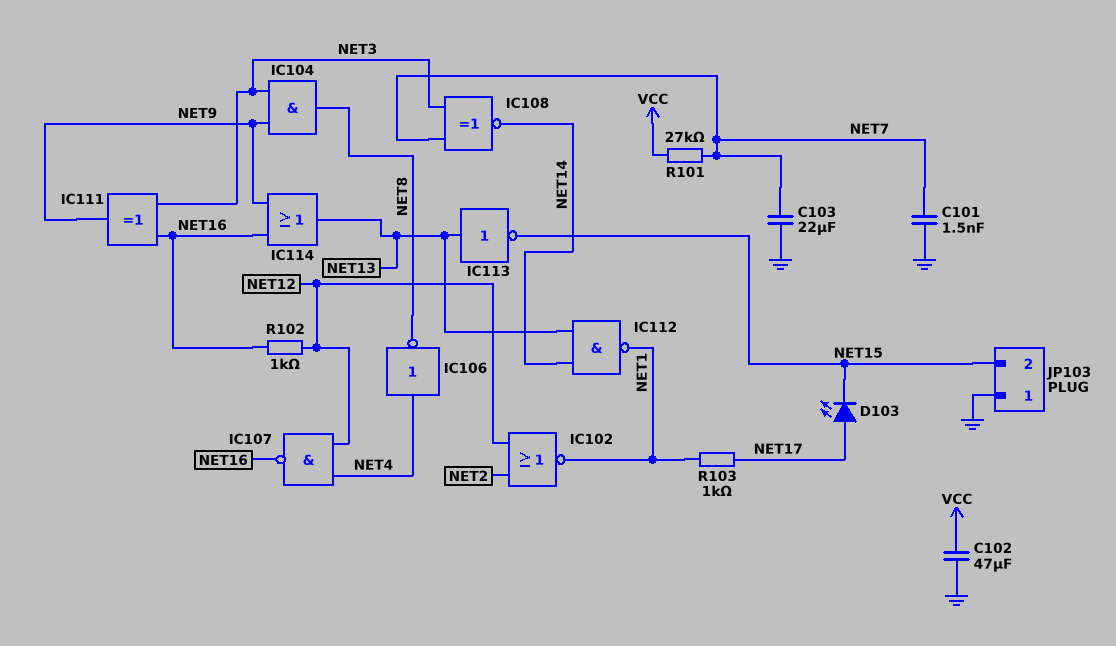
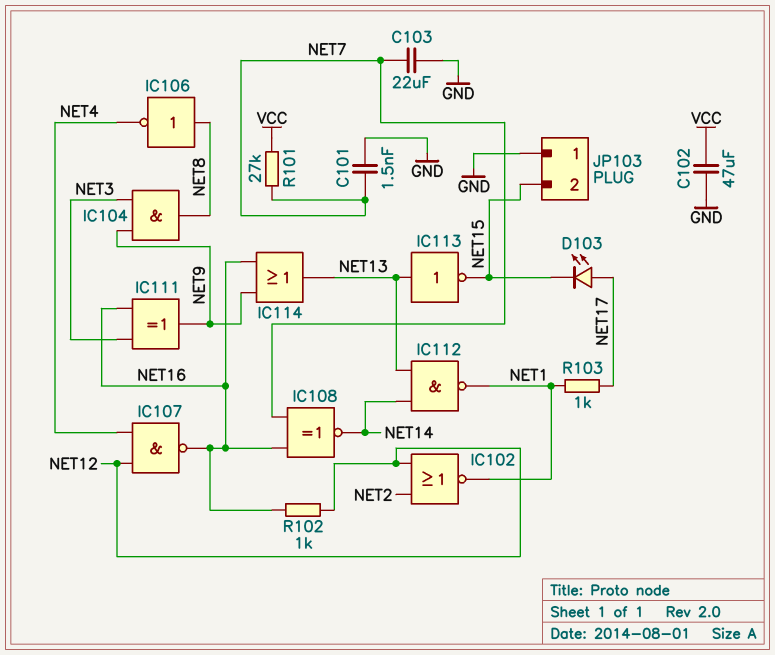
IC106: NOT (in NET4, out NET8) -> NOT (in NET8, out NET4)
IC108: XNOR (in NET3, in NET7, out NET14) -> XNOR (in NET7, in NET16, out NET14)

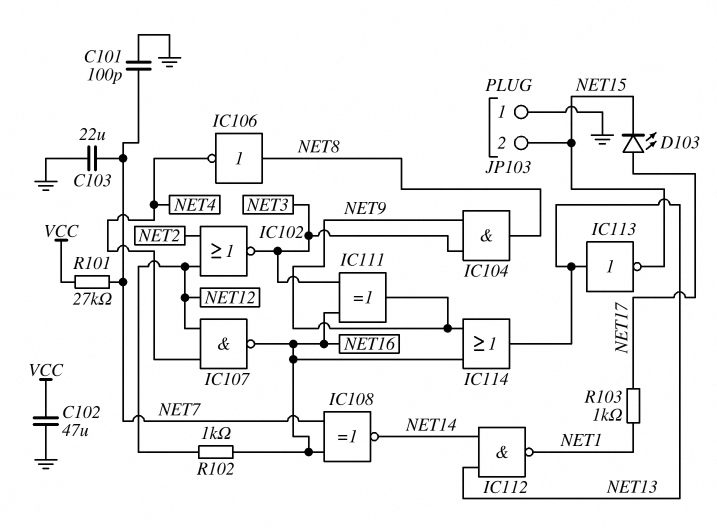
C101: 1.5nF (GND, NET7) -> 100pF (GND, NET7)
IC102: NOR (in NET2, in NET12, out NET1) -> NOR (in NET2, in NET12, out NET3)

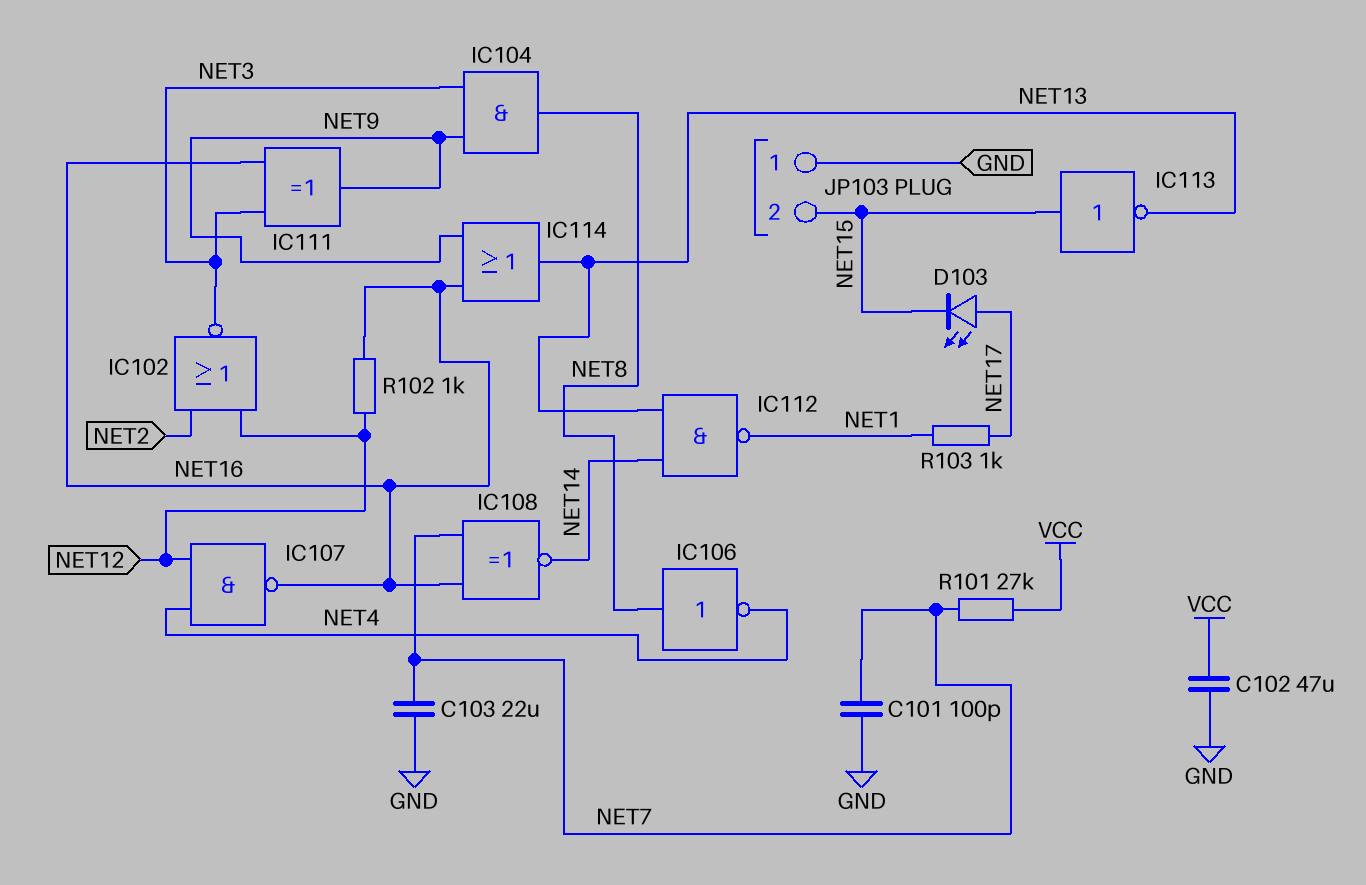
IC113: NOT (in NET13, out NET15) -> NOT (in NET15, out NET13)

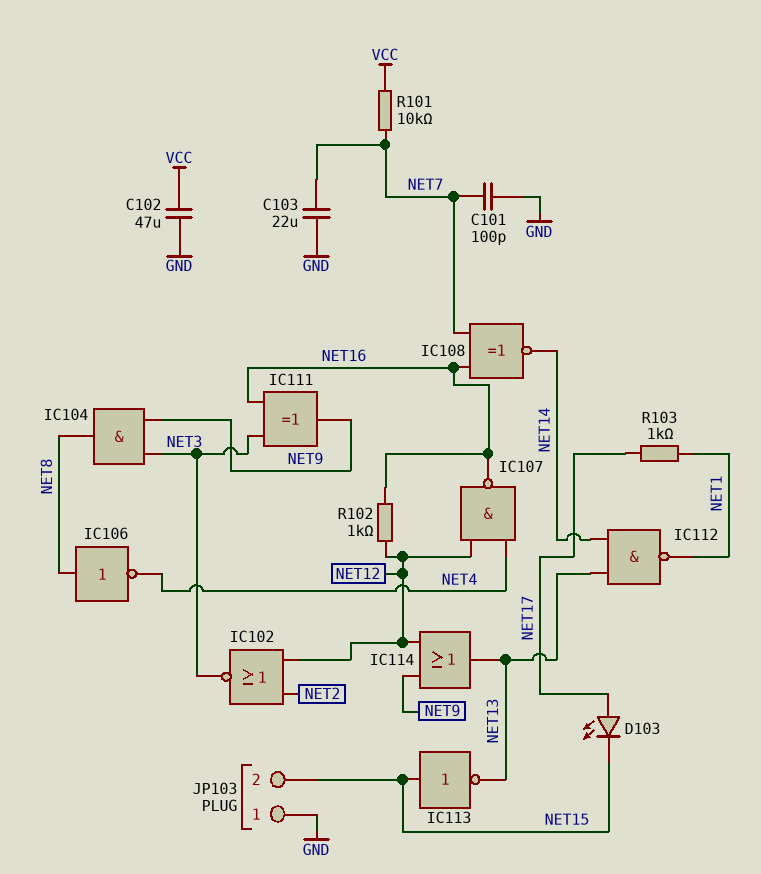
IC114: OR (in NET9, in NET16, out NET13) -> OR (in NET9, in NET12, out NET13)
R101: 27k (NET7, VCC) -> 10k (NET7, VCC)

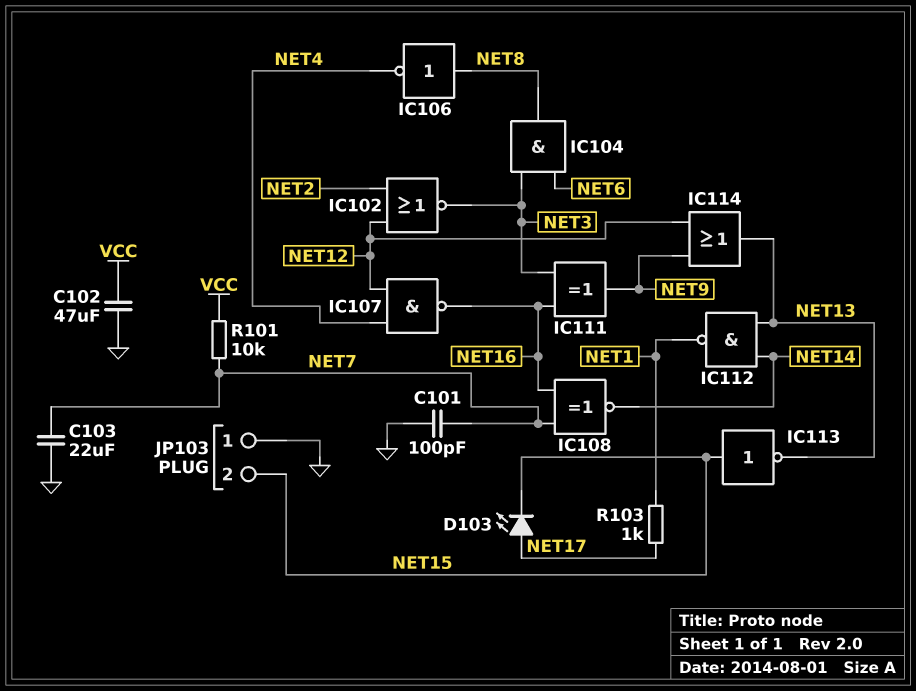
IC104: AND (in NET3, in NET9, out NET8) -> AND (in NET3, in NET6, out NET8)
R102: 1k (NET12, NET16) -> none

